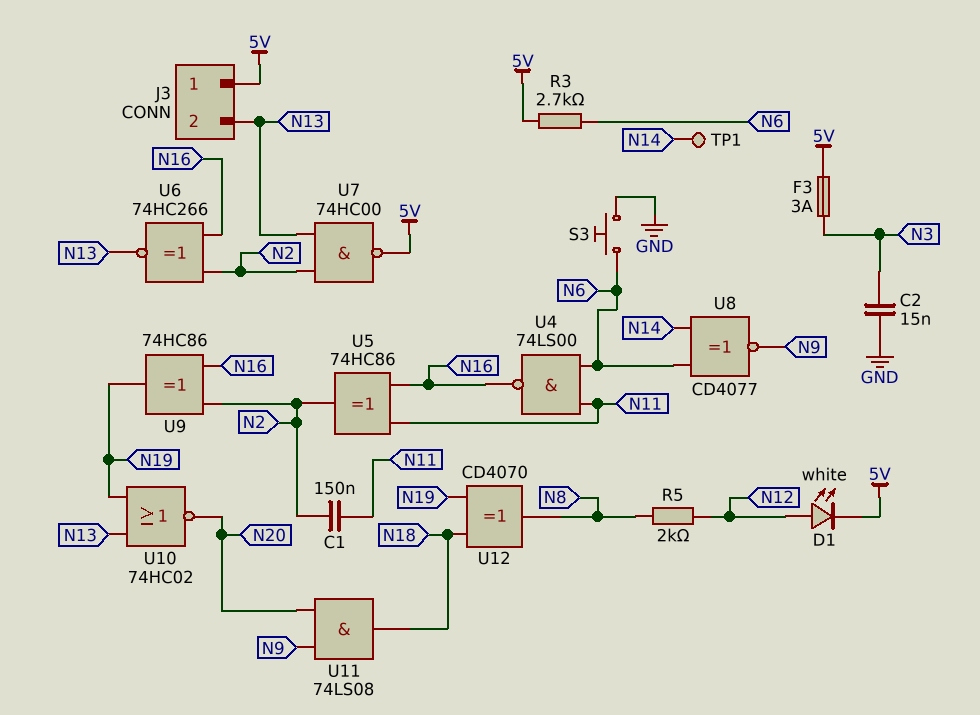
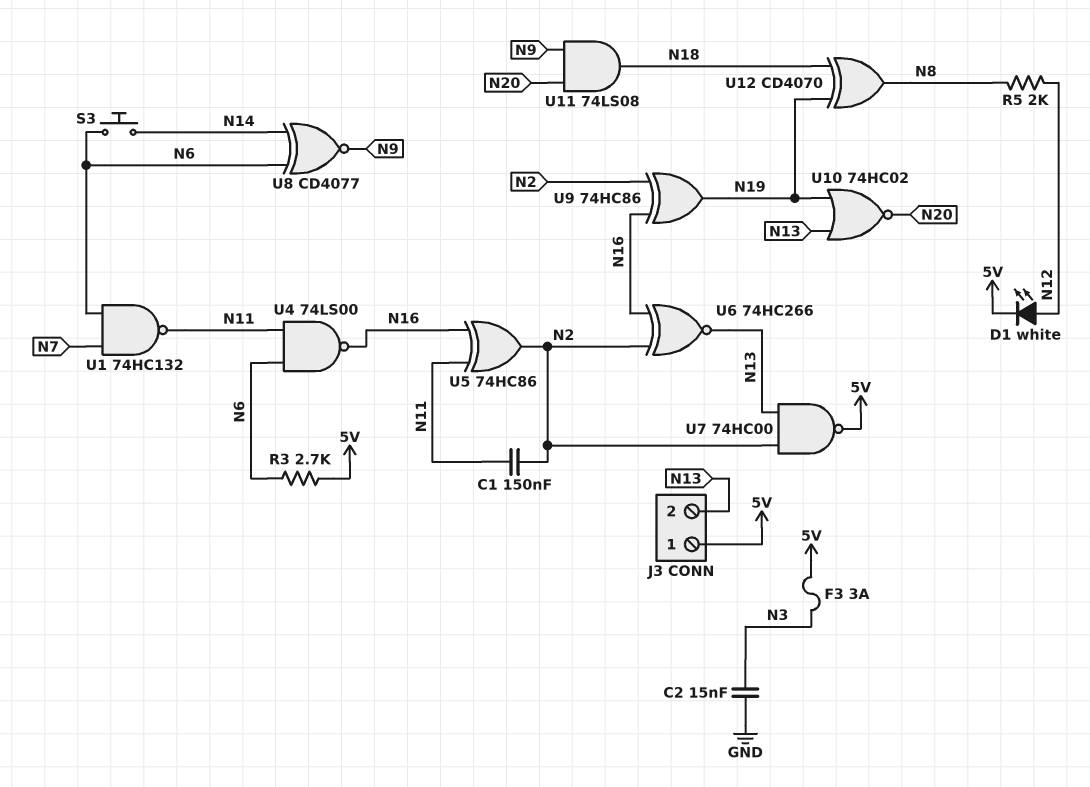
S3: button (GND, N6) -> button (N6, N14)
TP1: test point (N14) -> none
U1: none -> NAND 74HC132 (in N6, in N7, out N11)

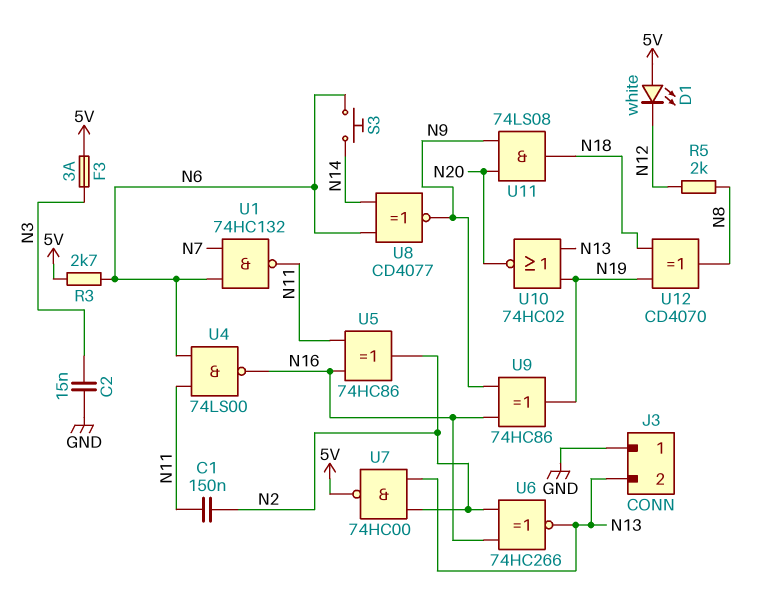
D1: LED white (A N12, K 5V) -> LED white (A 5V, K N12)
J3 pin 1: 5V -> GND
U9: XOR 74HC86 (in N2, in N16, out N19) -> XOR 74HC86 (in N9, in N16, out N19)

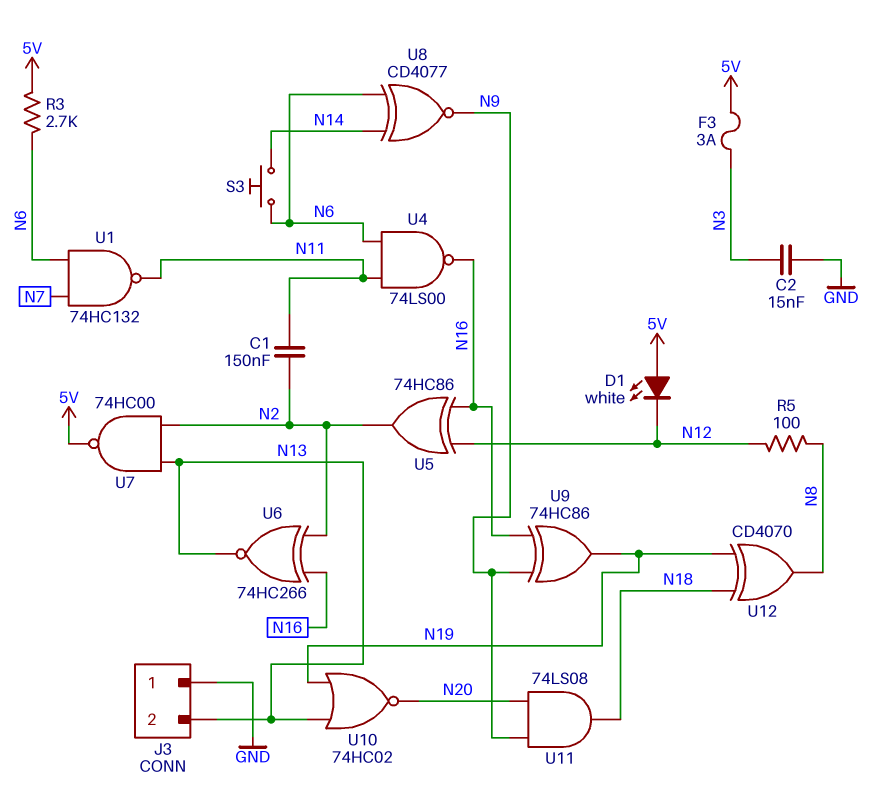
R5: 2k (N8, N12) -> 100 (N8, N12)
U5: XOR 74HC86 (in N11, in N16, out N2) -> XOR 74HC86 (in N12, in N16, out N2)

